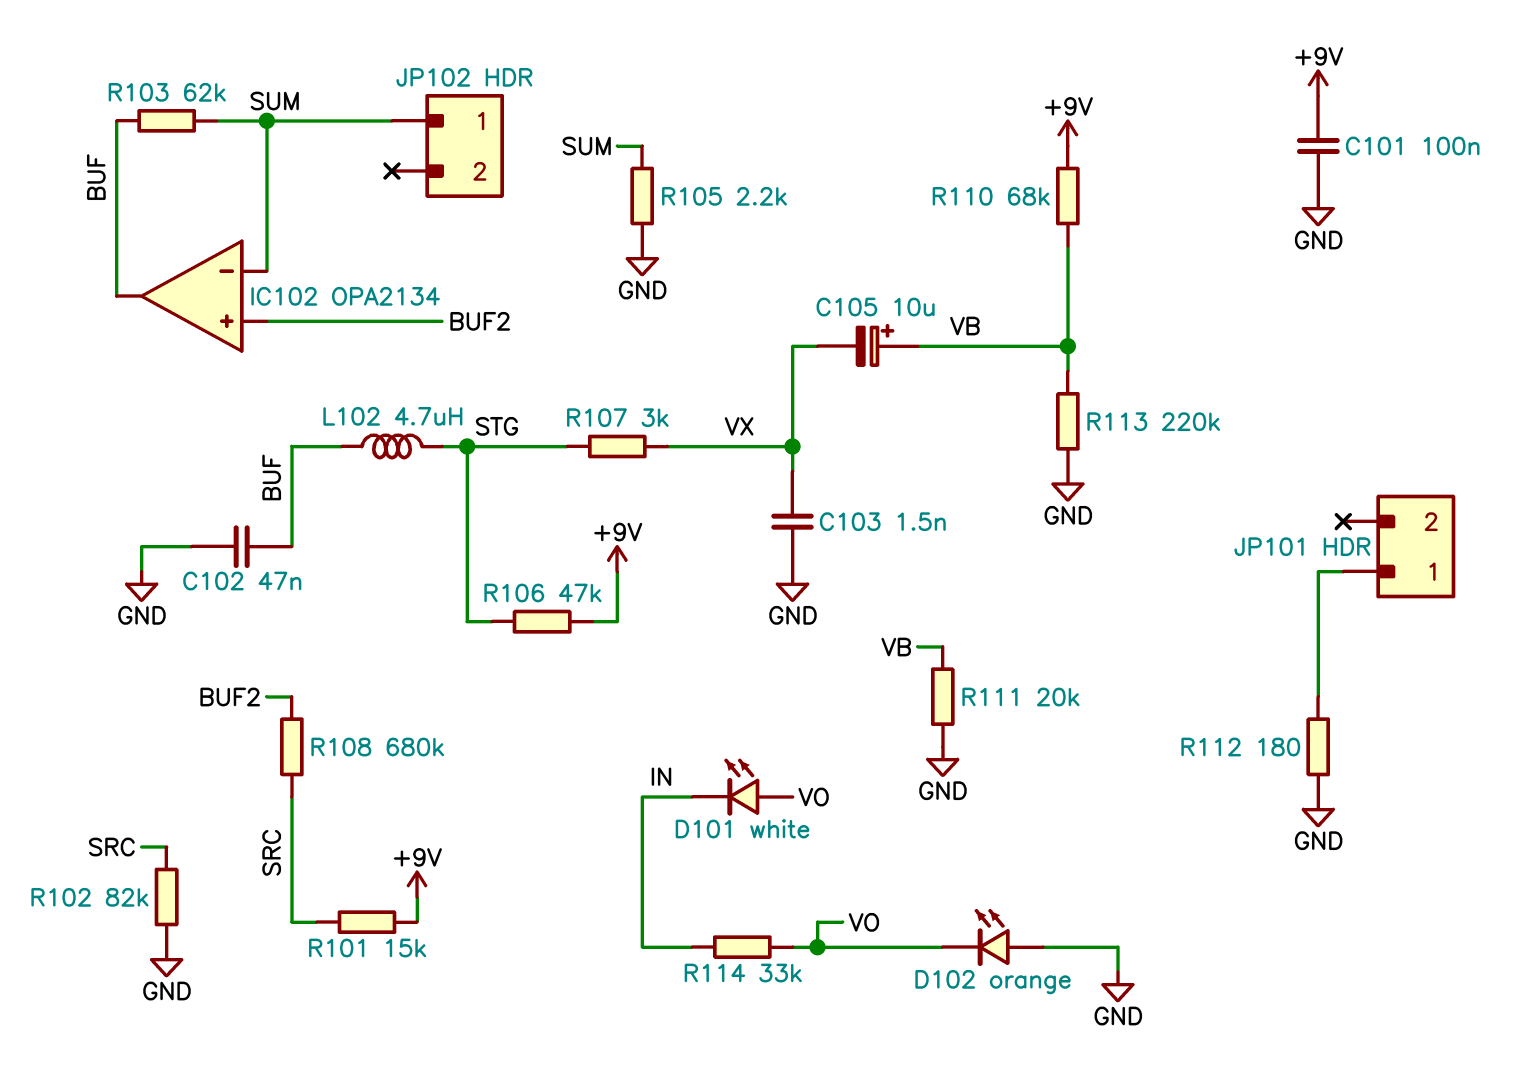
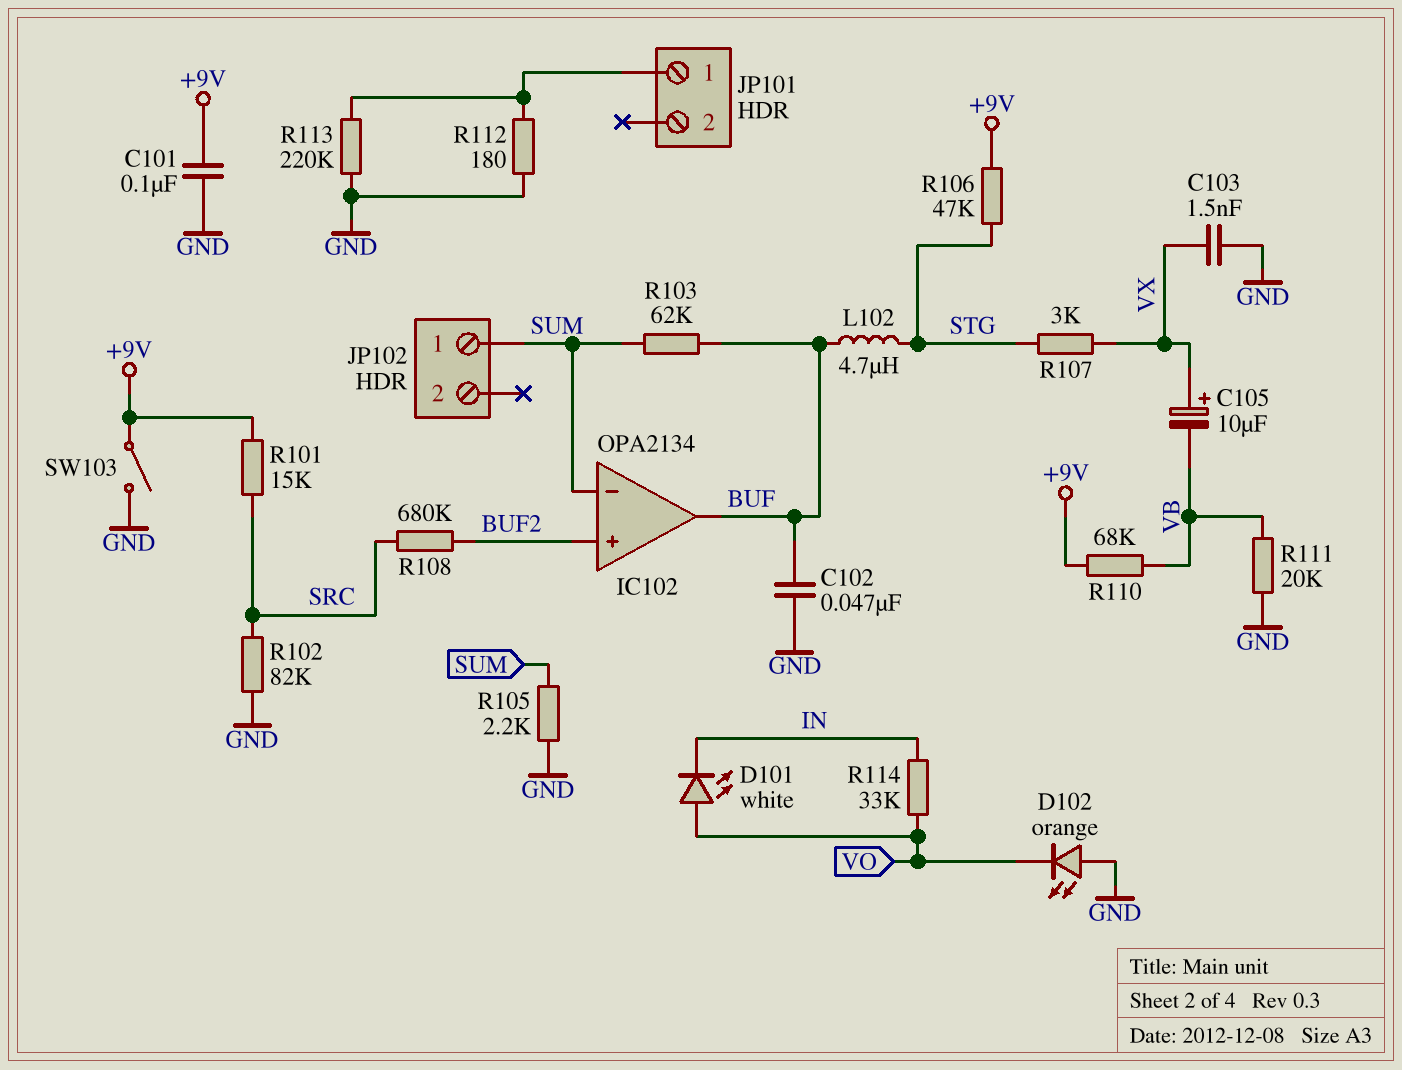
C105: 10uF (plus VB, minus VX) -> 10uF (plus VX, minus VB)
R113: 220k (GND, VB) -> 220k (GND, JP101/1)
SW103: none -> switch (+9V, GND)

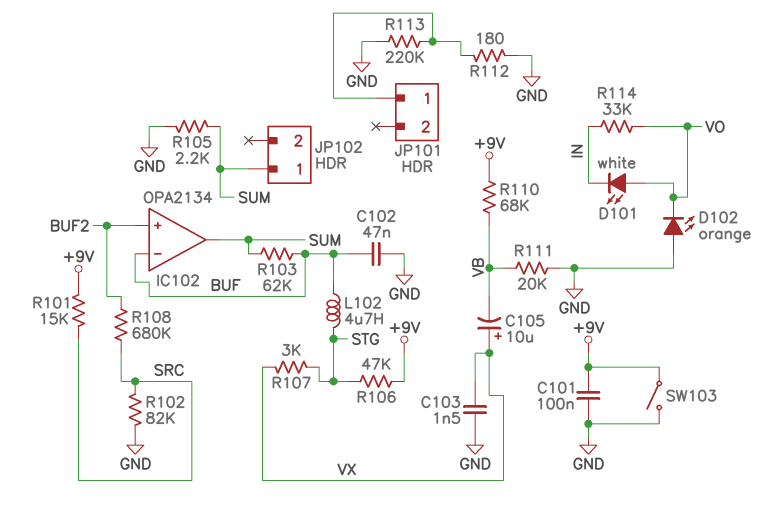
IC102 pin in-: SUM -> BUF
IC102 pin out: BUF -> SUM

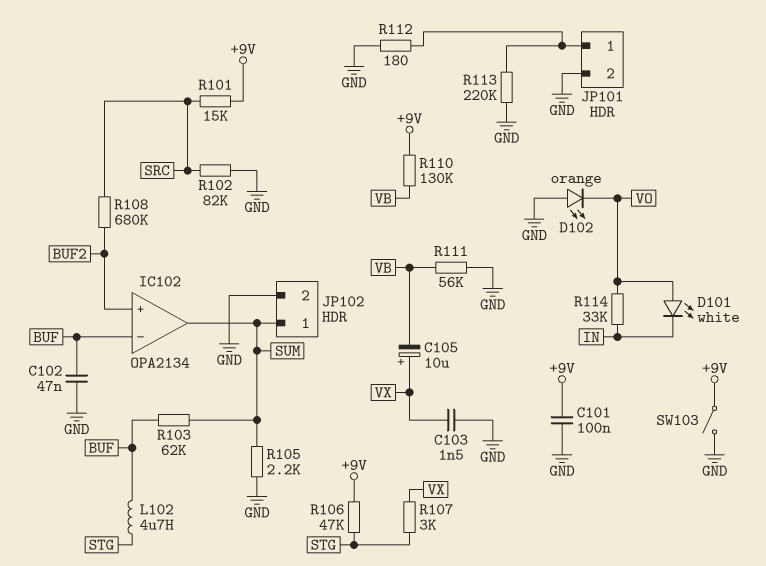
JP101 pin 2: none -> GND
JP102 pin 2: none -> GND
R110: 68k (+9V, VB) -> 130k (+9V, VB)
R111: 20k (GND, VB) -> 56k (GND, VB)

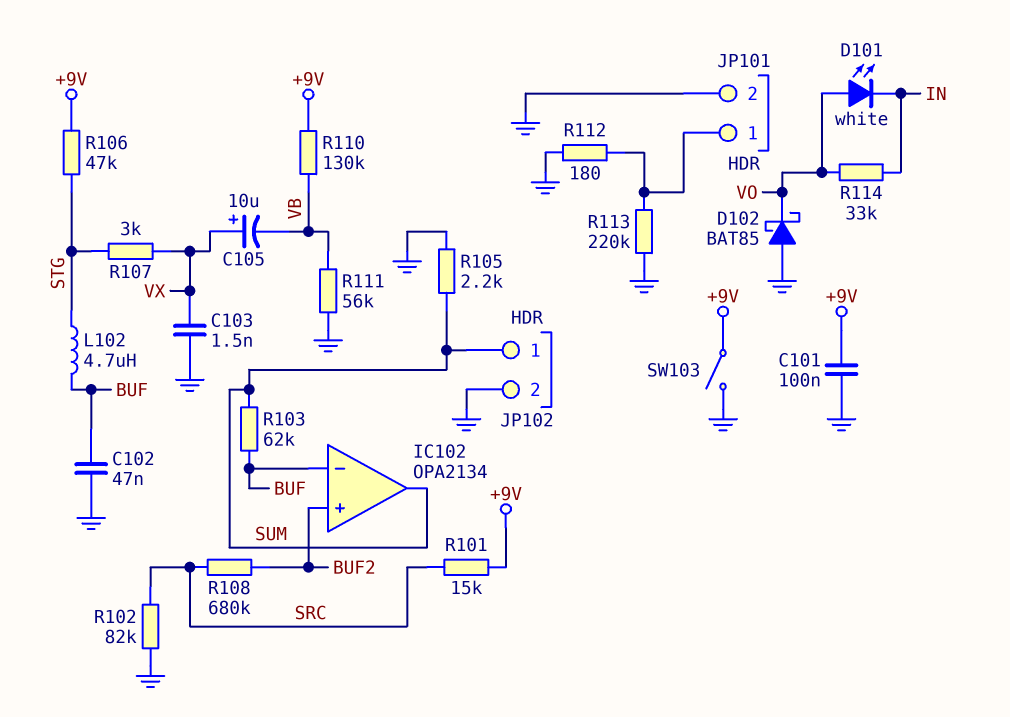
D102: LED orange (A GND, K VO) -> schottky BAT85 (A GND, K VO)

